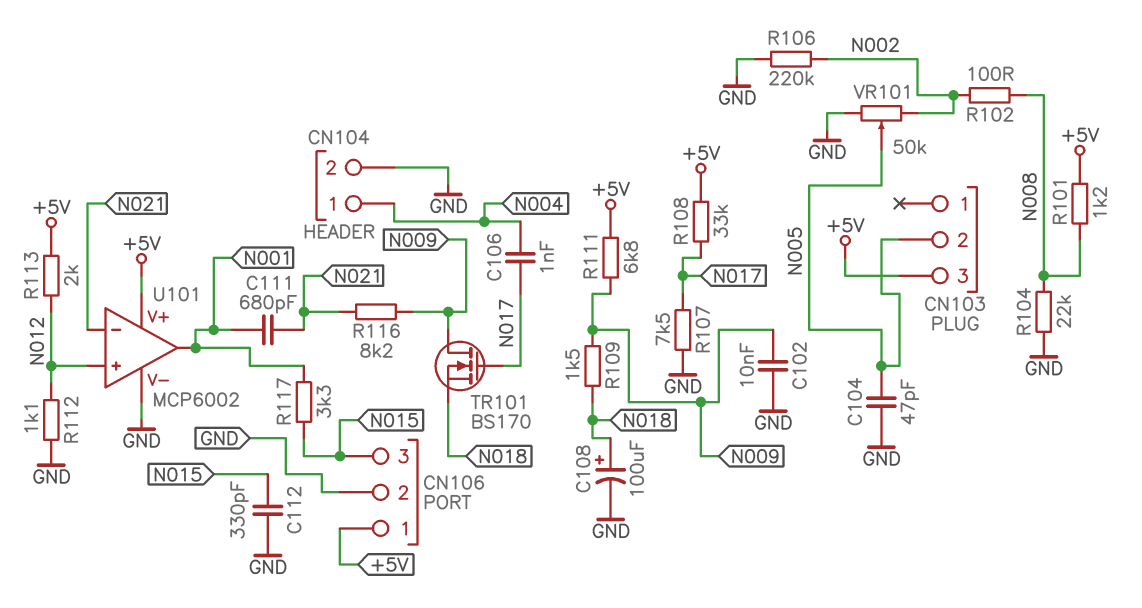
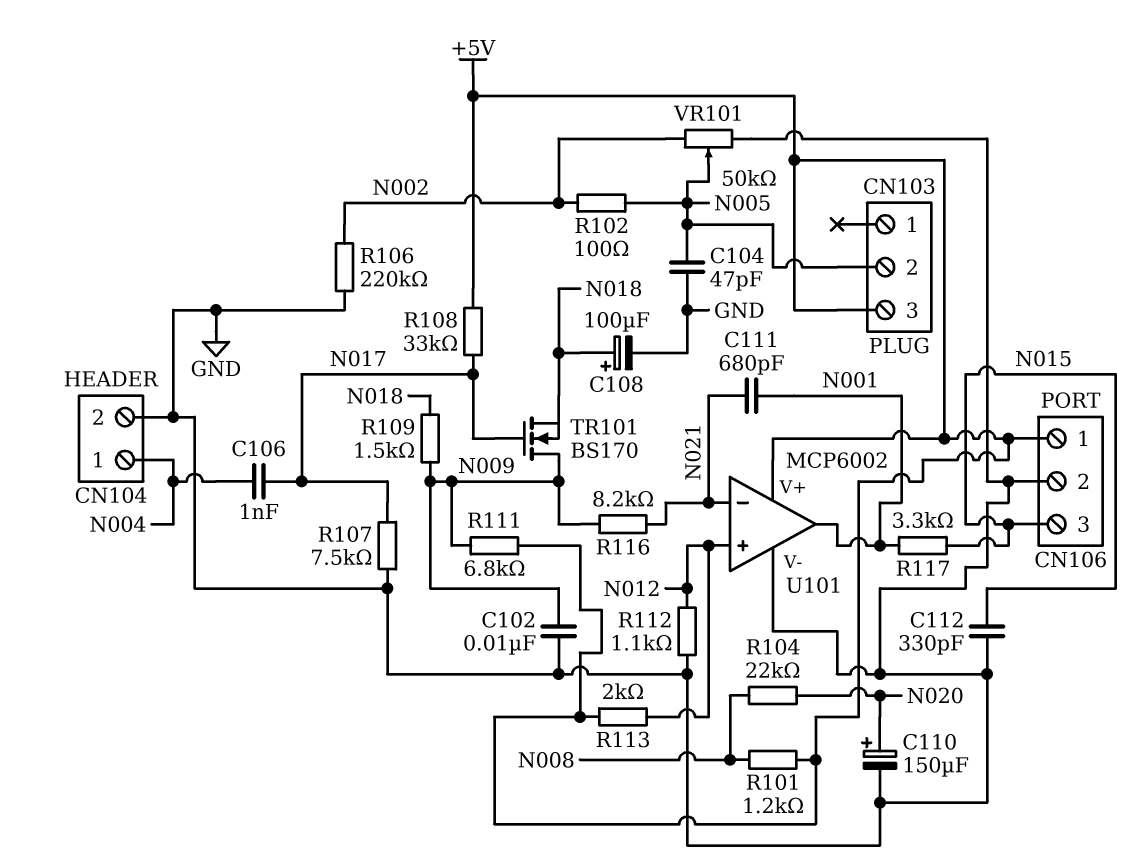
C110: none -> 150uF (plus N020, minus GND)
R102: 100 (N002, N008) -> 100 (N002, N005)
R104: 22k (GND, N008) -> 22k (N008, N020)

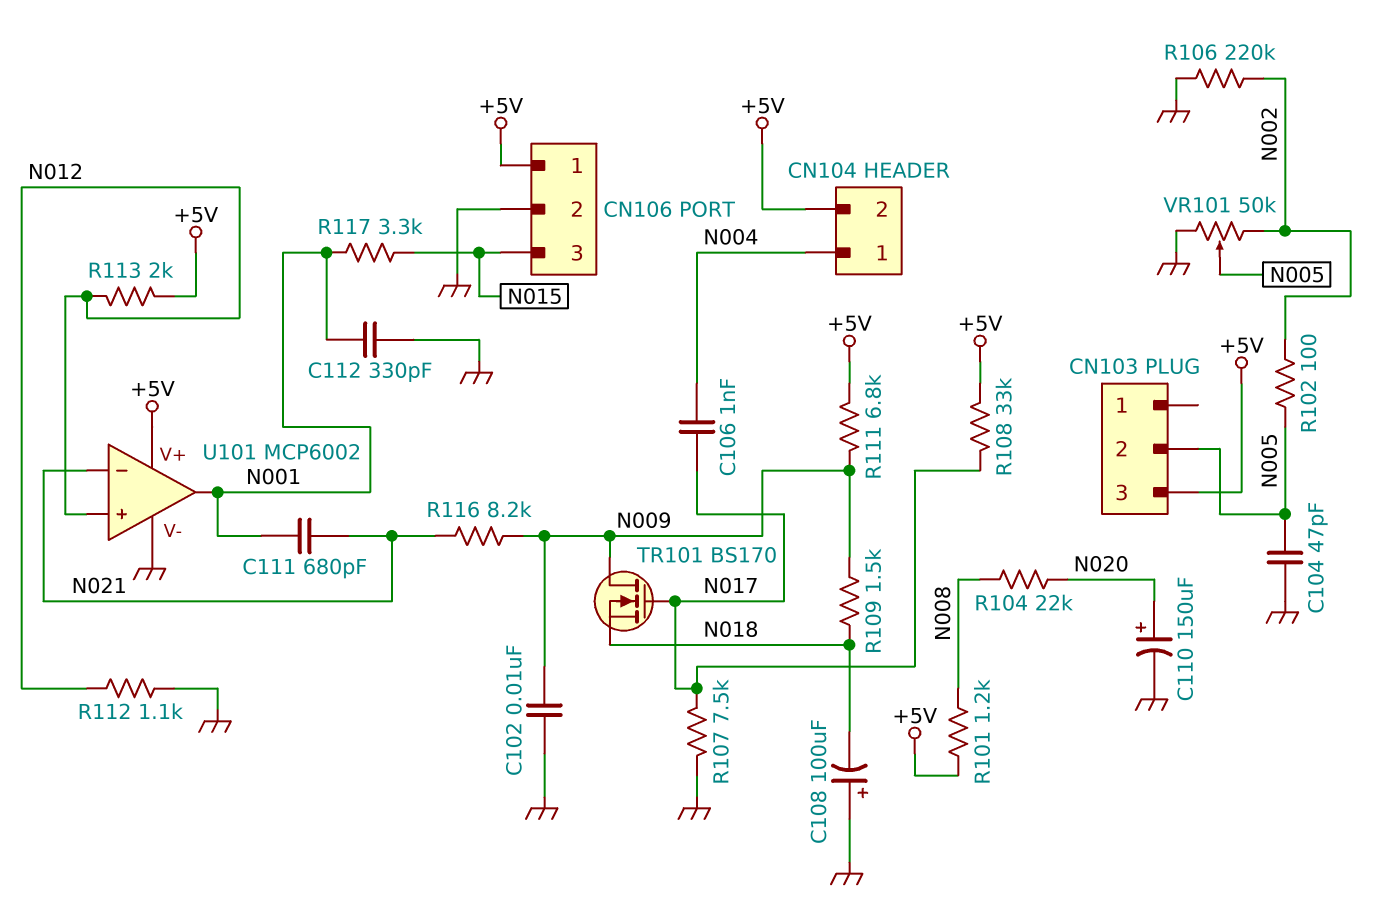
C108: 100uF (plus N018, minus GND) -> 100uF (plus GND, minus N018)
C112: 330pF (GND, N015) -> 330pF (GND, N001)
CN104 pin 2: GND -> +5V

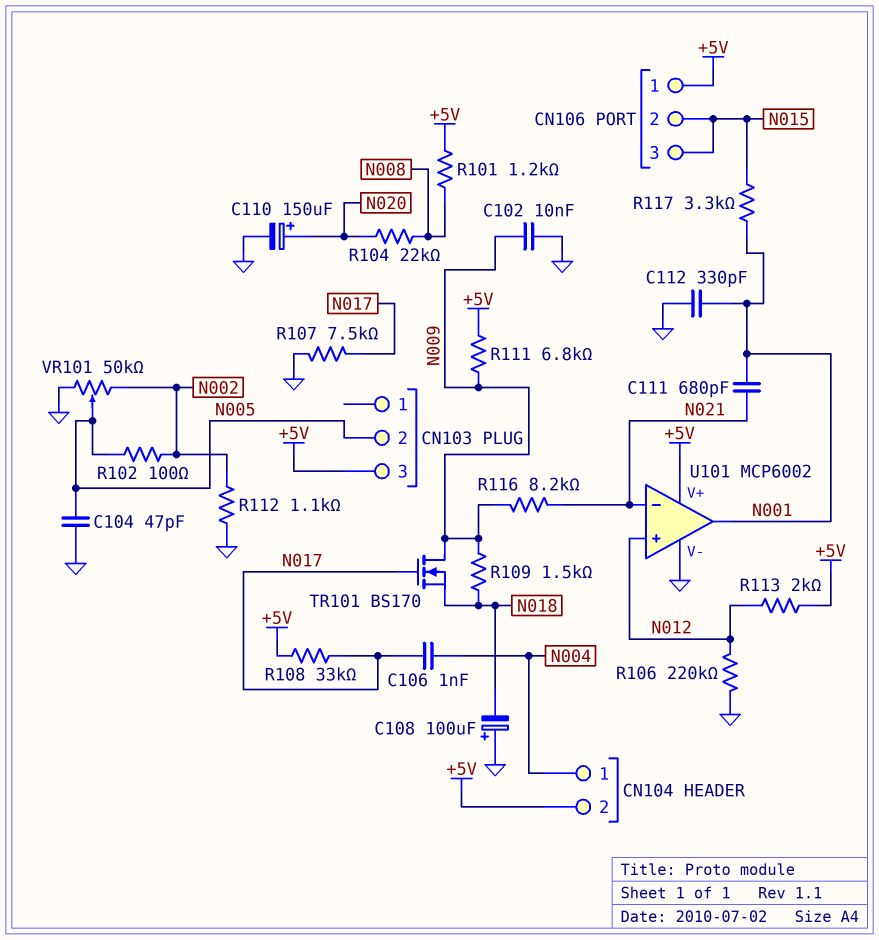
CN106 pin 2: GND -> N015
R106: 220k (GND, N002) -> 220k (GND, N012)
R112: 1.1k (GND, N012) -> 1.1k (GND, N002)

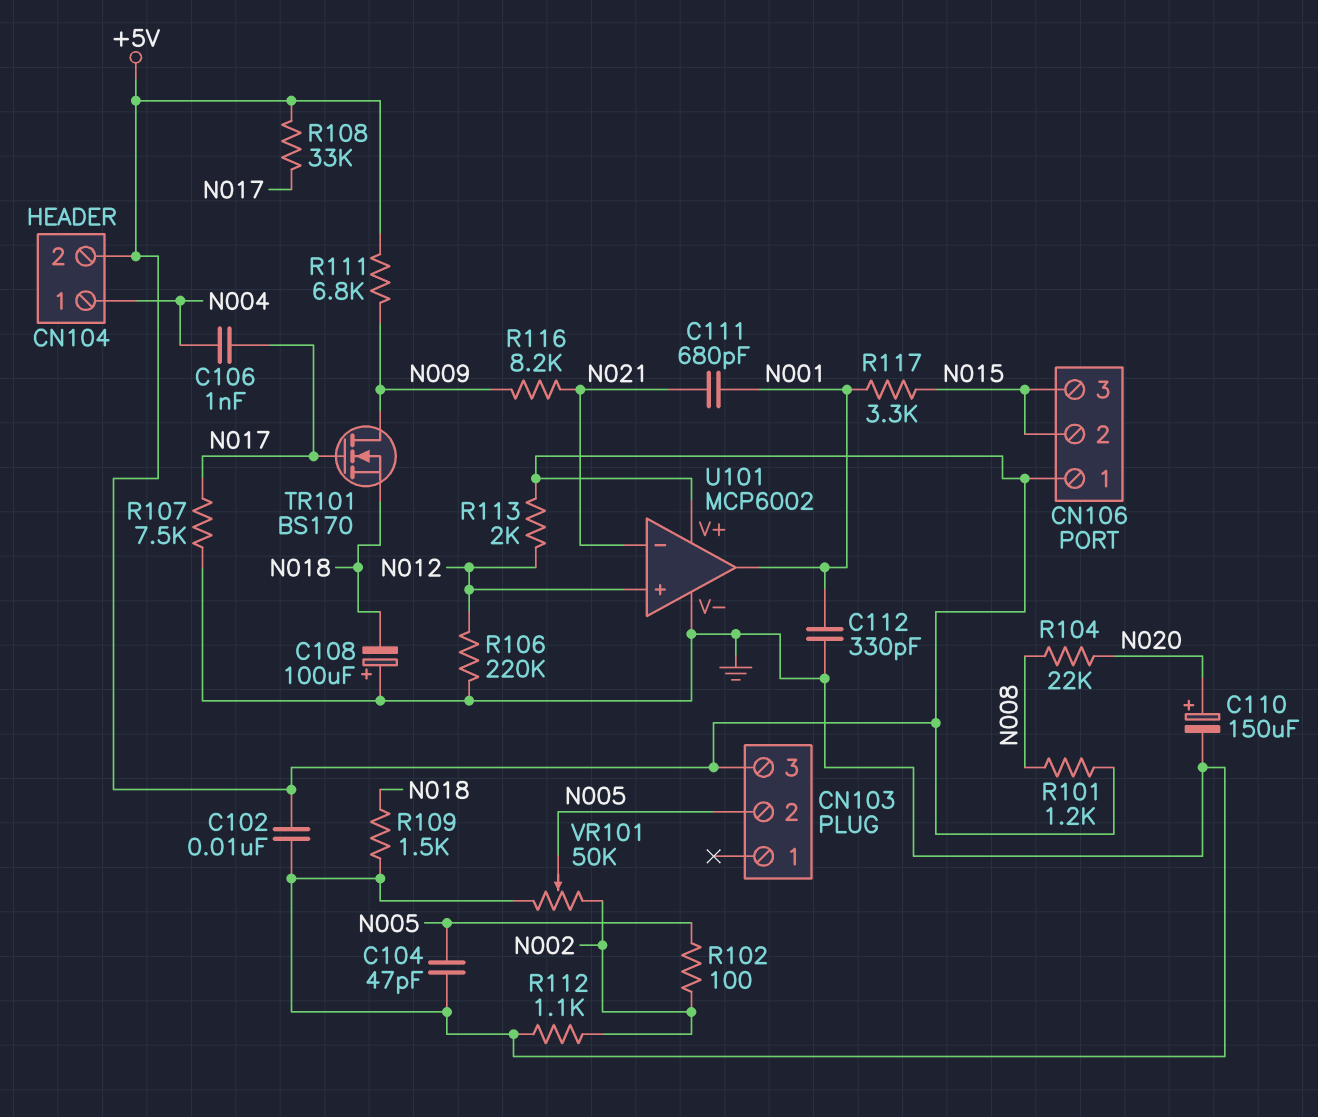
C102: 10nF (GND, N009) -> 10nF (+5V, GND)
R109: 1.5k (N009, N018) -> 1.5k (GND, N018)

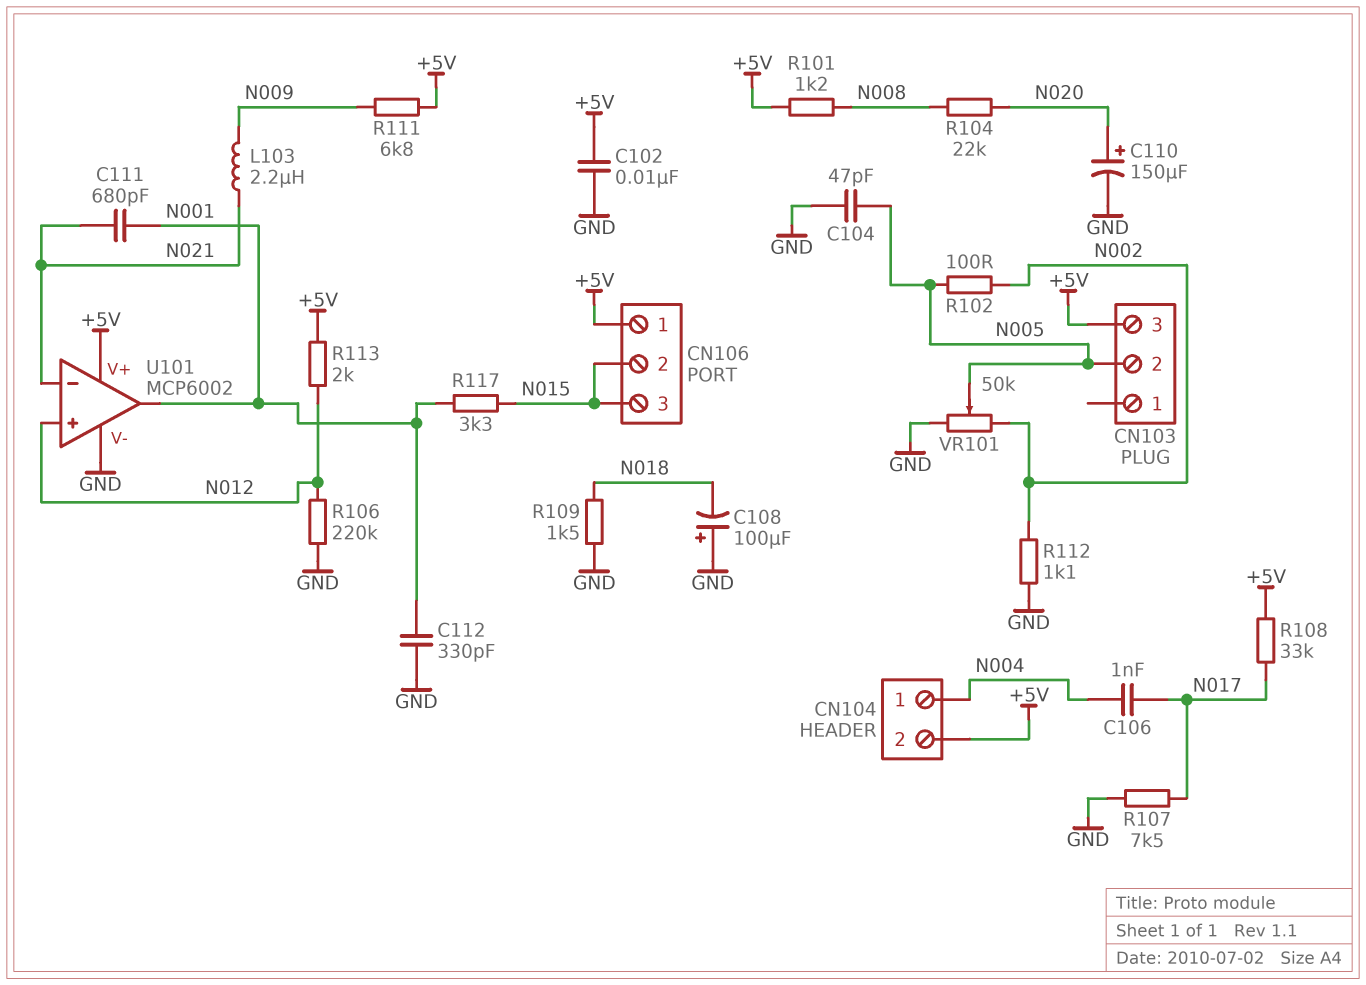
L103: none -> 2.2uH (N009, N021)
R116: 8.2k (N009, N021) -> none
TR101: NMOS BS170 (G N017, D N009, S N018) -> none

